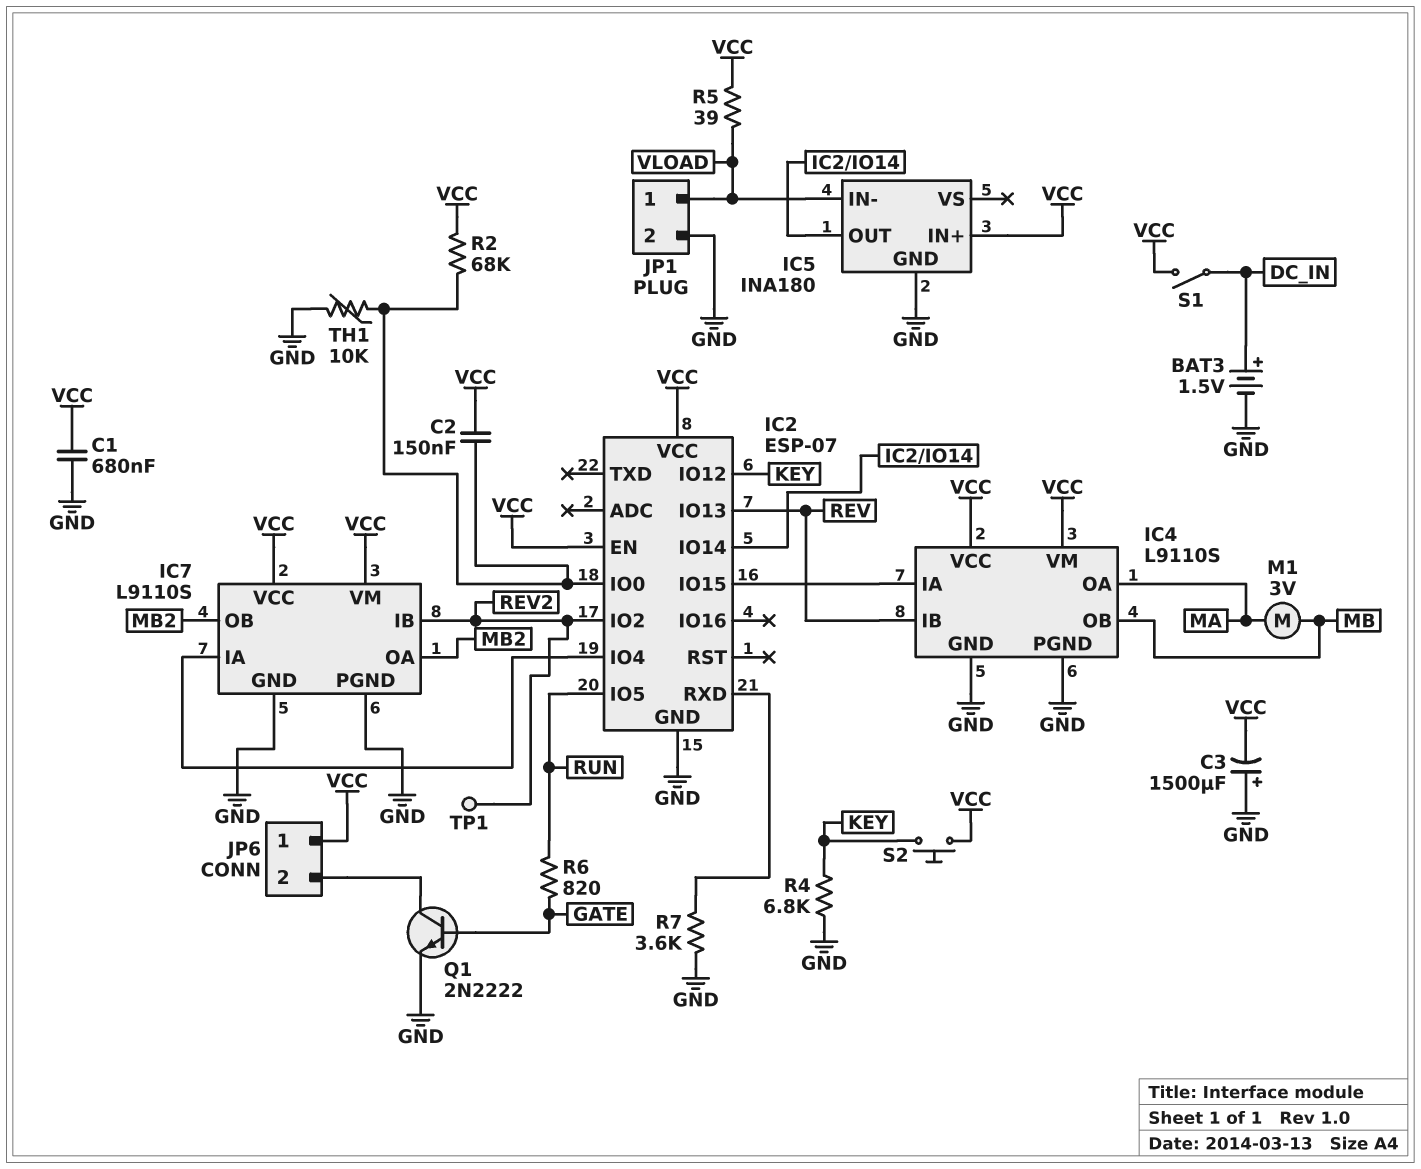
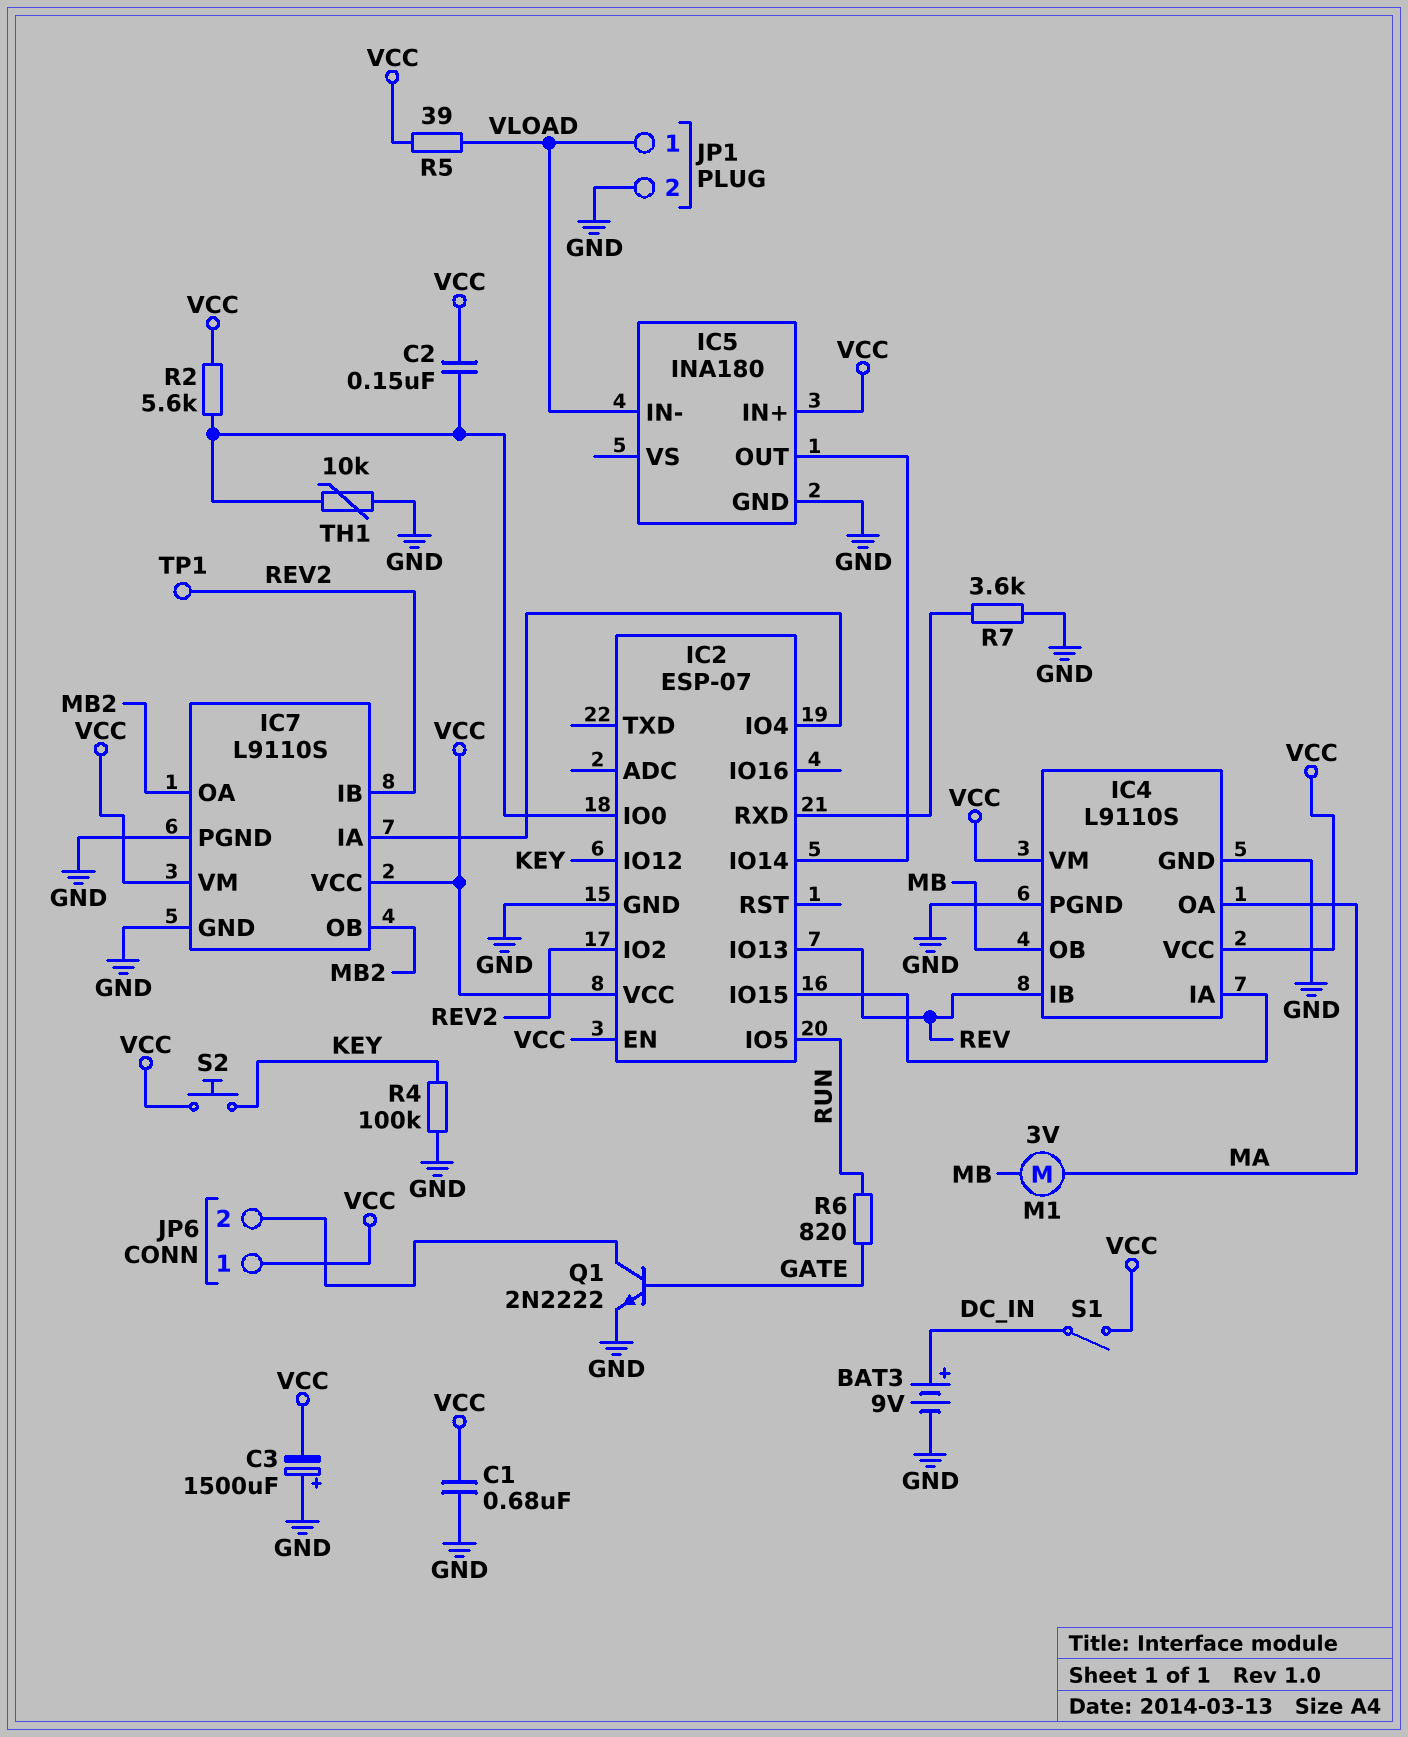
BAT3: 1.5V (plus DC_IN, minus GND) -> 9V (plus DC_IN, minus GND)
R2: 68k (IC2/IO0, VCC) -> 5.6k (IC2/IO0, VCC)
R4: 6.8k (GND, KEY) -> 100k (GND, KEY)

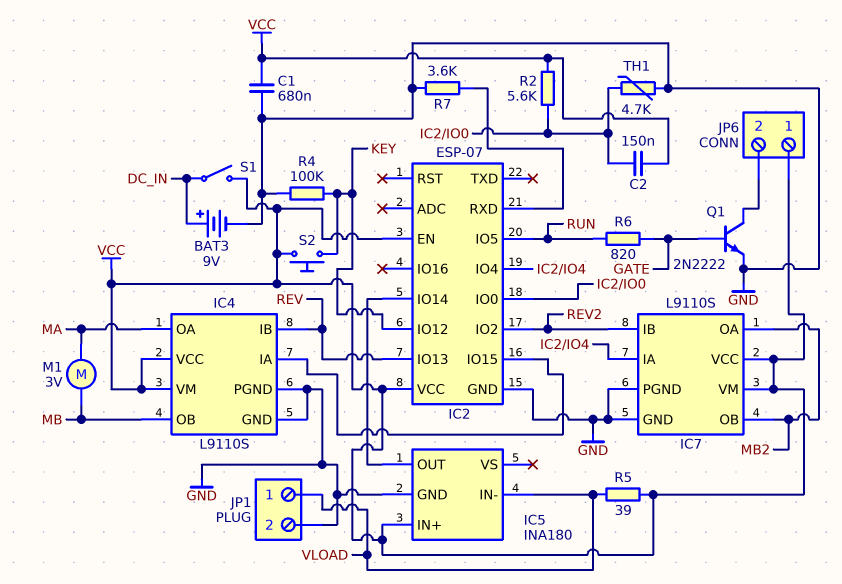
C3: 1500uF (plus GND, minus VCC) -> none
TH1: 10k (GND, IC2/IO0) -> 4.7k (GND, IC2/IO0)
TP1: test point (REV2) -> none

